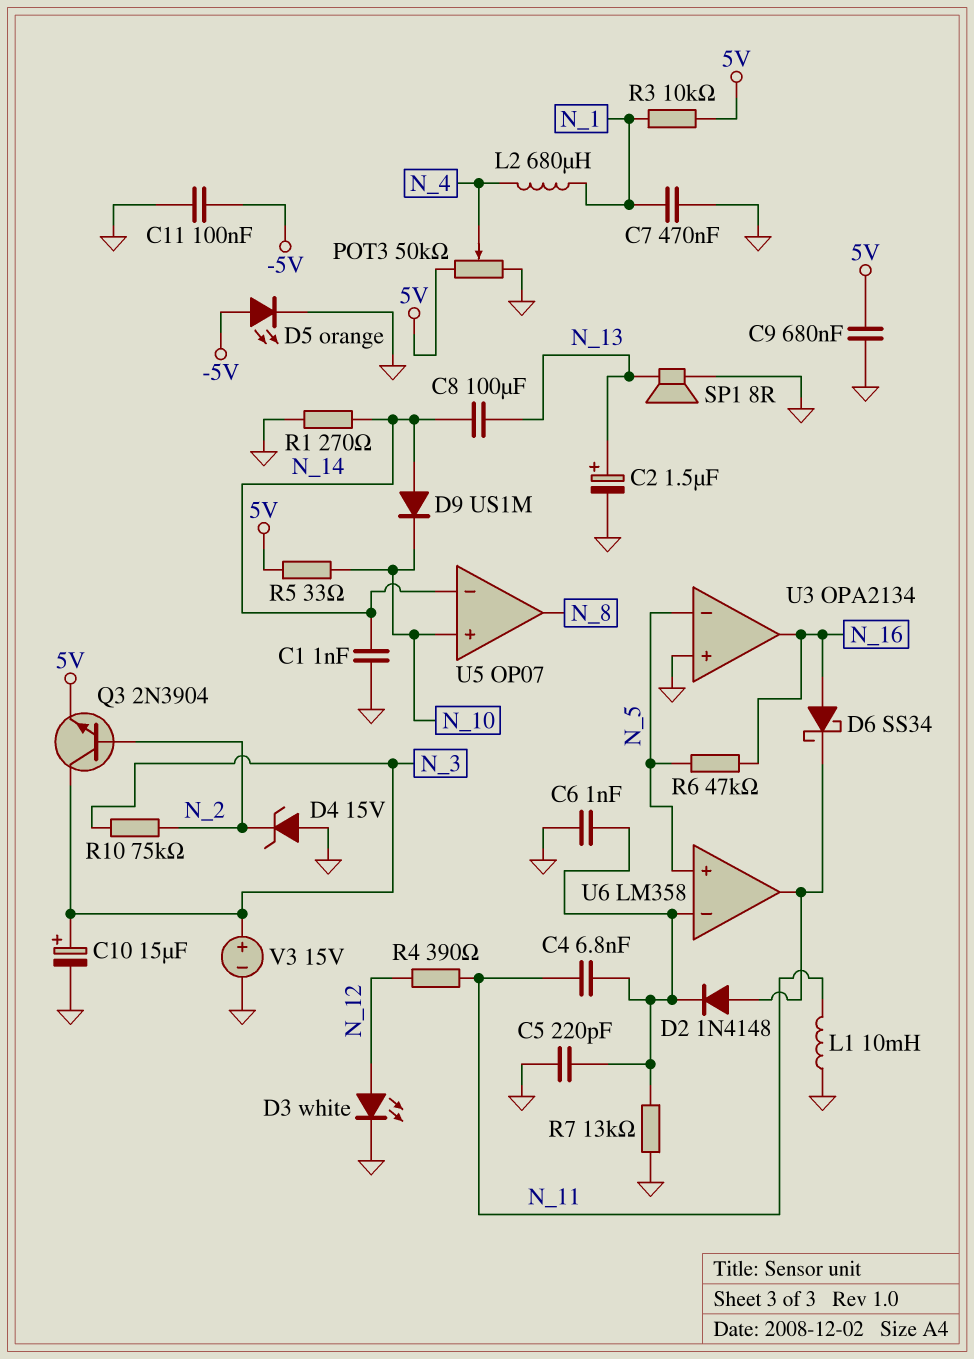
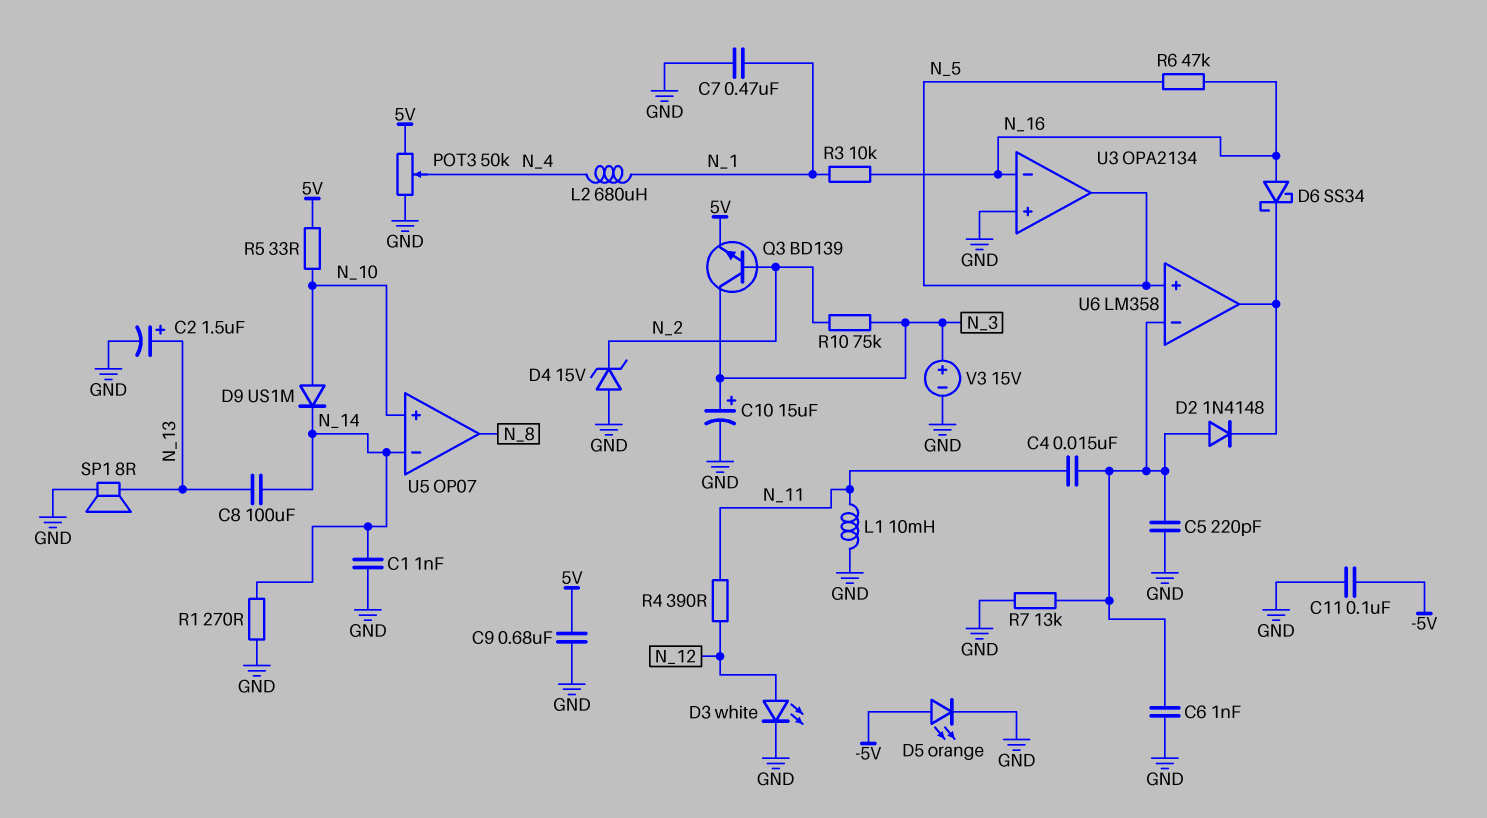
C4: 6.8nF (N_11, U6/in-) -> 15nF (N_11, U6/in-)
D2: diode 1N4148 (A U6/out, K U6/in-) -> diode 1N4148 (A U6/in-, K U6/out)
D9: diode US1M (A N_14, K N_10) -> diode US1M (A N_10, K N_14)
Q3: NPN 2N3904 (B N_2, C N_3, E 5V) -> NPN BD139 (B N_2, C N_3, E 5V)
R3: 10k (5V, N_1) -> 10k (N_1, N_16)
U3 pin in-: N_5 -> N_16
U3 pin out: N_16 -> N_5

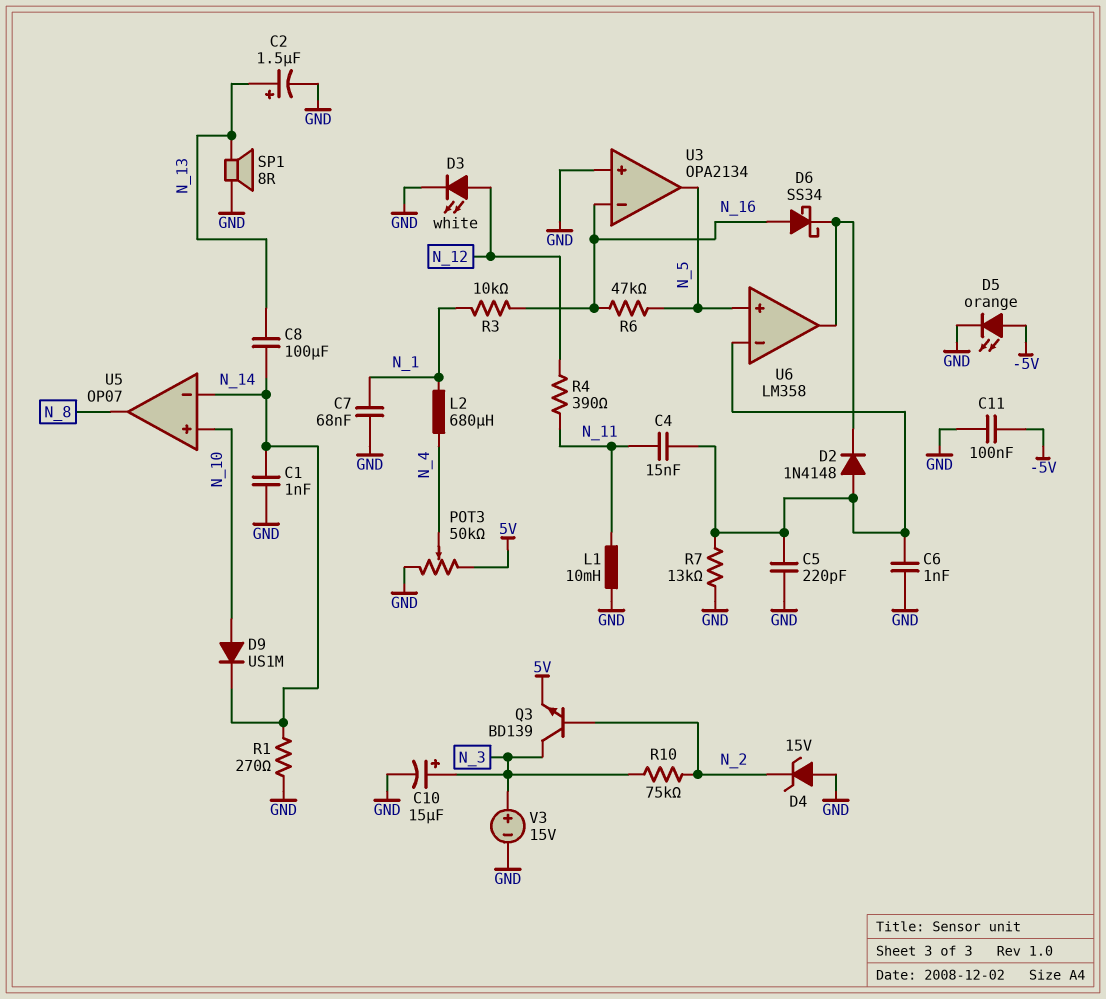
C7: 470nF (GND, N_1) -> 68nF (GND, N_1)
C9: 680nF (5V, GND) -> none
R5: 33 (5V, N_10) -> none

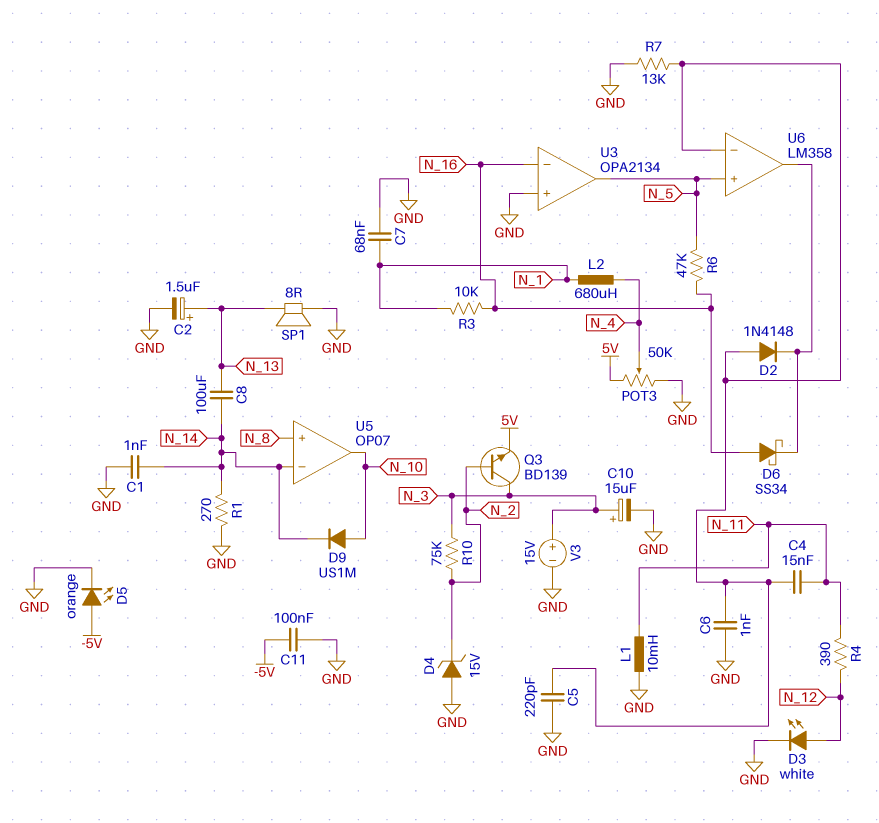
U5 pin in+: N_10 -> N_8
U5 pin out: N_8 -> N_10

